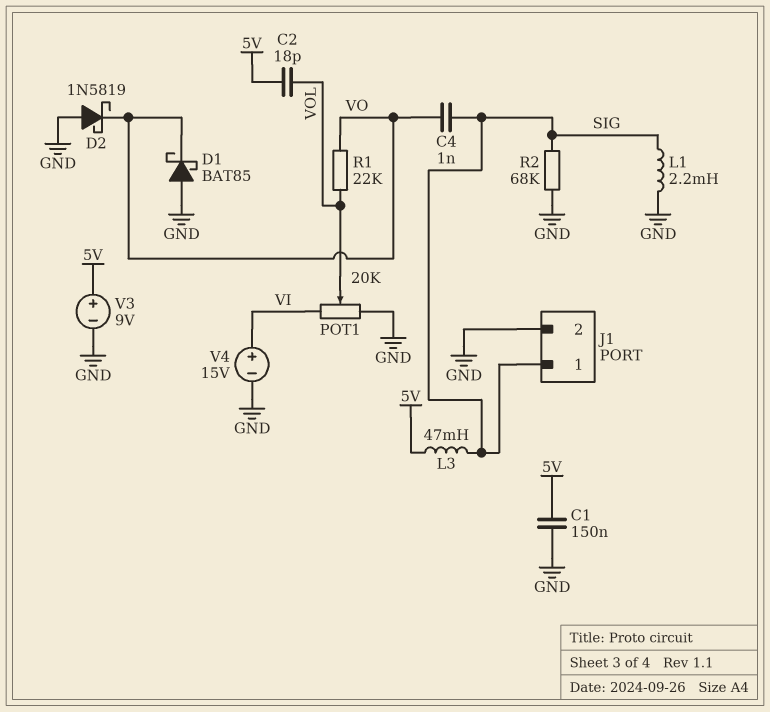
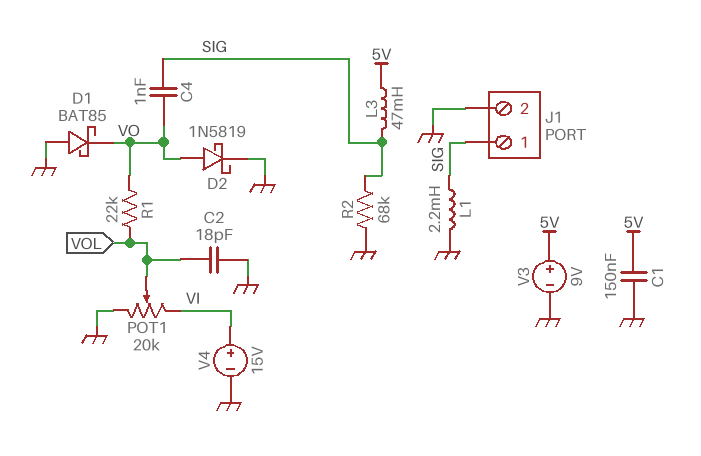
C2: 18pF (5V, VOL) -> 18pF (GND, VOL)
D2: schottky 1N5819 (A GND, K VO) -> schottky 1N5819 (A VO, K GND)

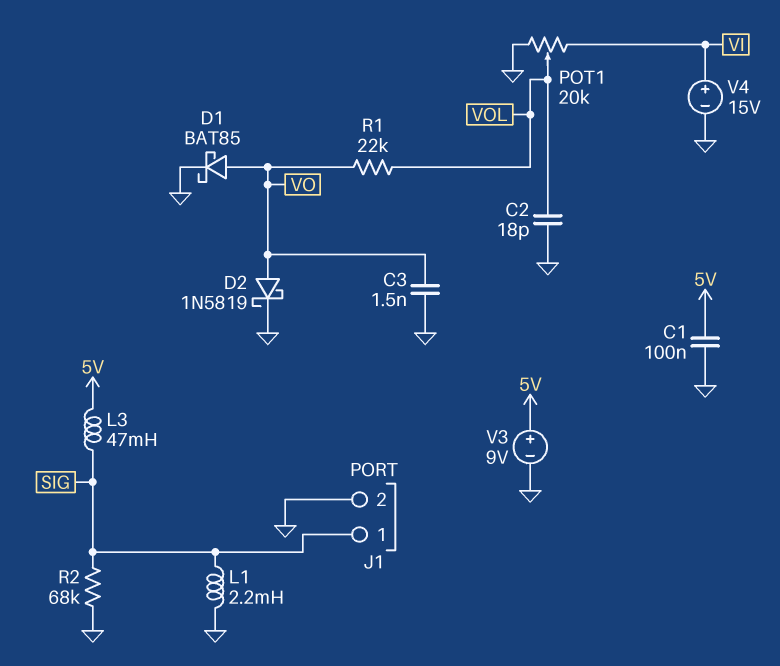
C1: 150nF (5V, GND) -> 100nF (5V, GND)
C3: none -> 1.5nF (GND, VO)
C4: 1nF (SIG, VO) -> none
D1: schottky BAT85 (A GND, K VO) -> schottky BAT85 (A VO, K GND)

